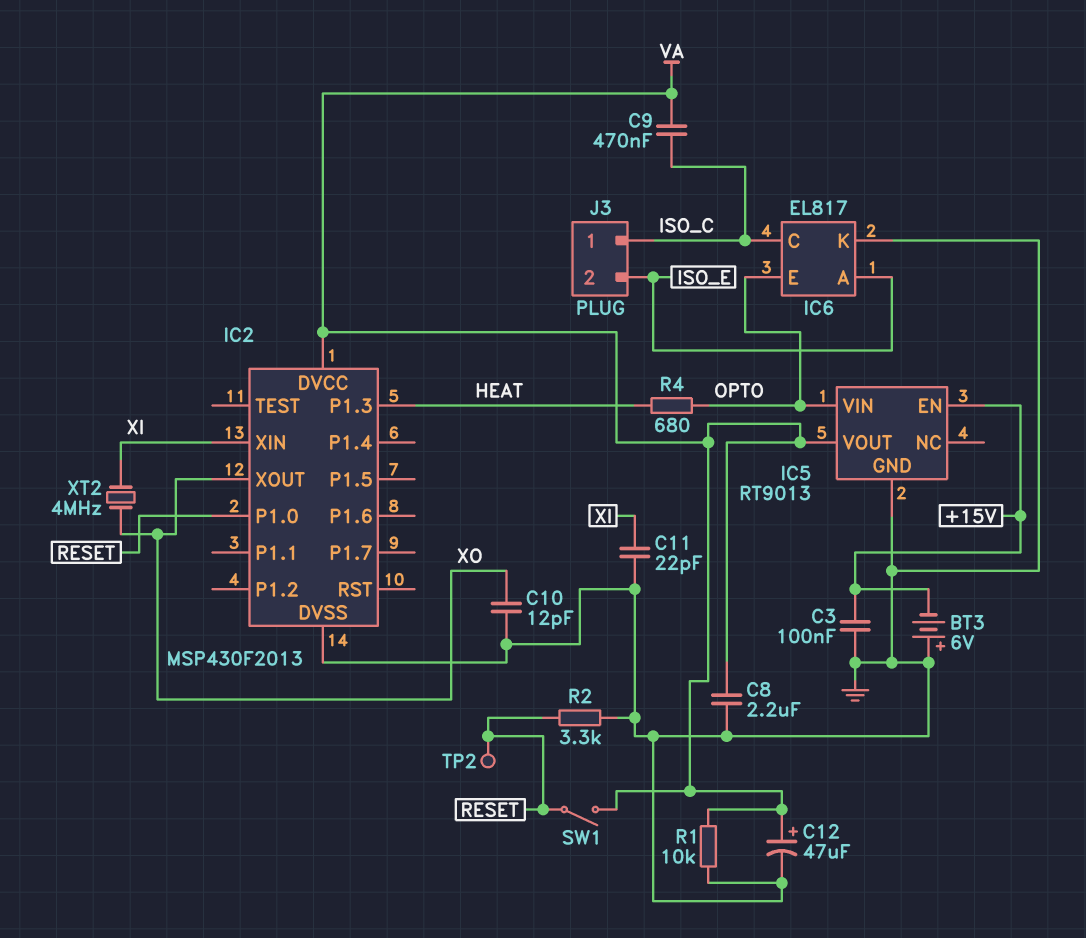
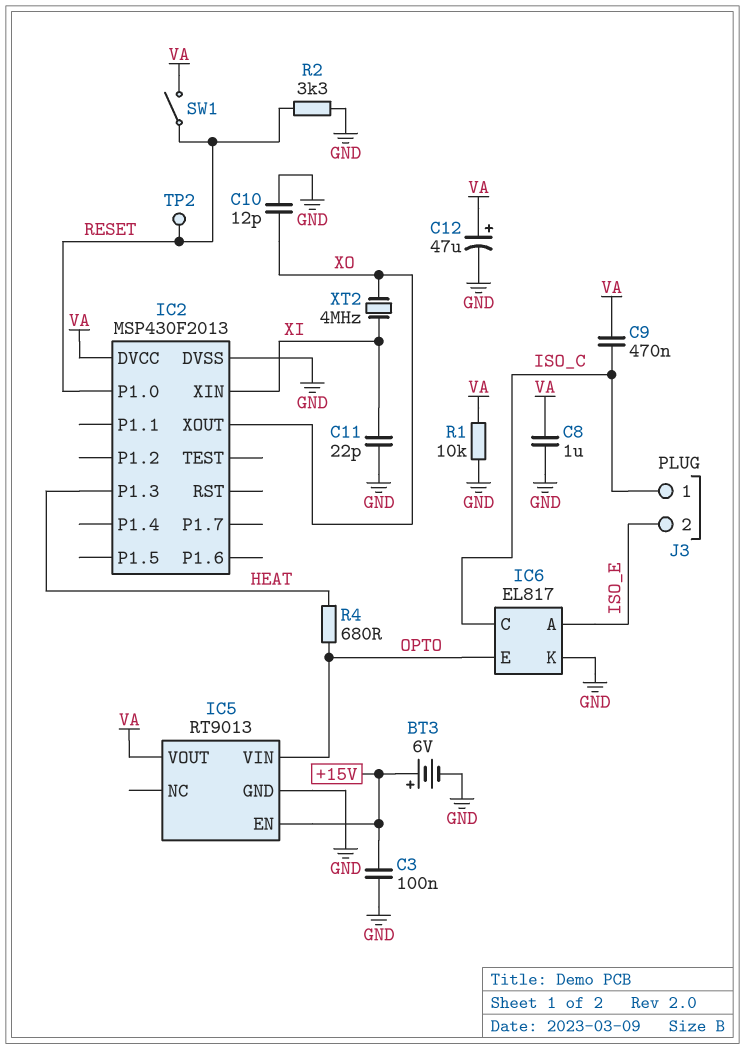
BT3: 6V (plus GND, minus +15V) -> 6V (plus +15V, minus GND)
C8: 2.2uF (GND, VA) -> 1uF (GND, VA)

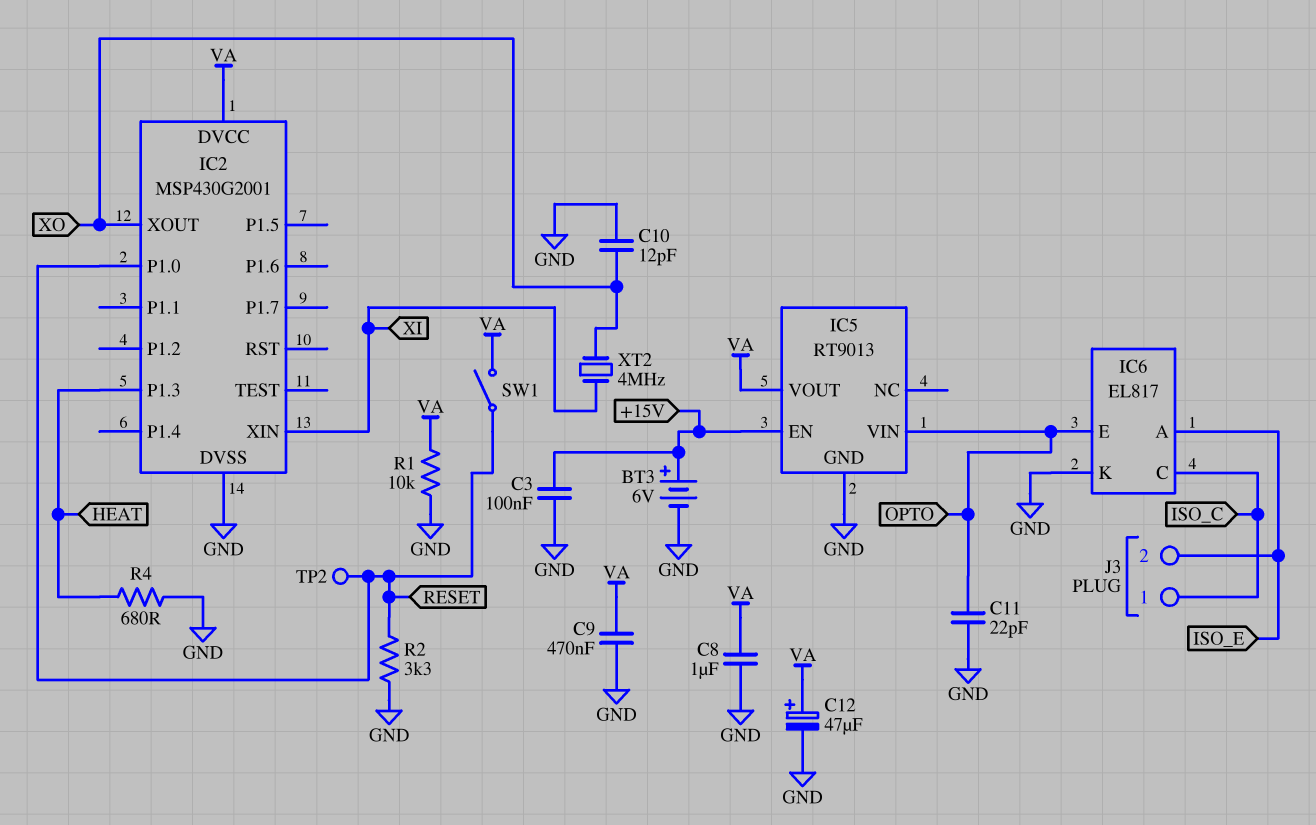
C9: 470nF (ISO_C, VA) -> 470nF (GND, VA)
C11: 22pF (GND, XI) -> 22pF (GND, OPTO)
IC2: MSP430F2013 -> MSP430G2001
R4: 680 (HEAT, OPTO) -> 680 (GND, HEAT)

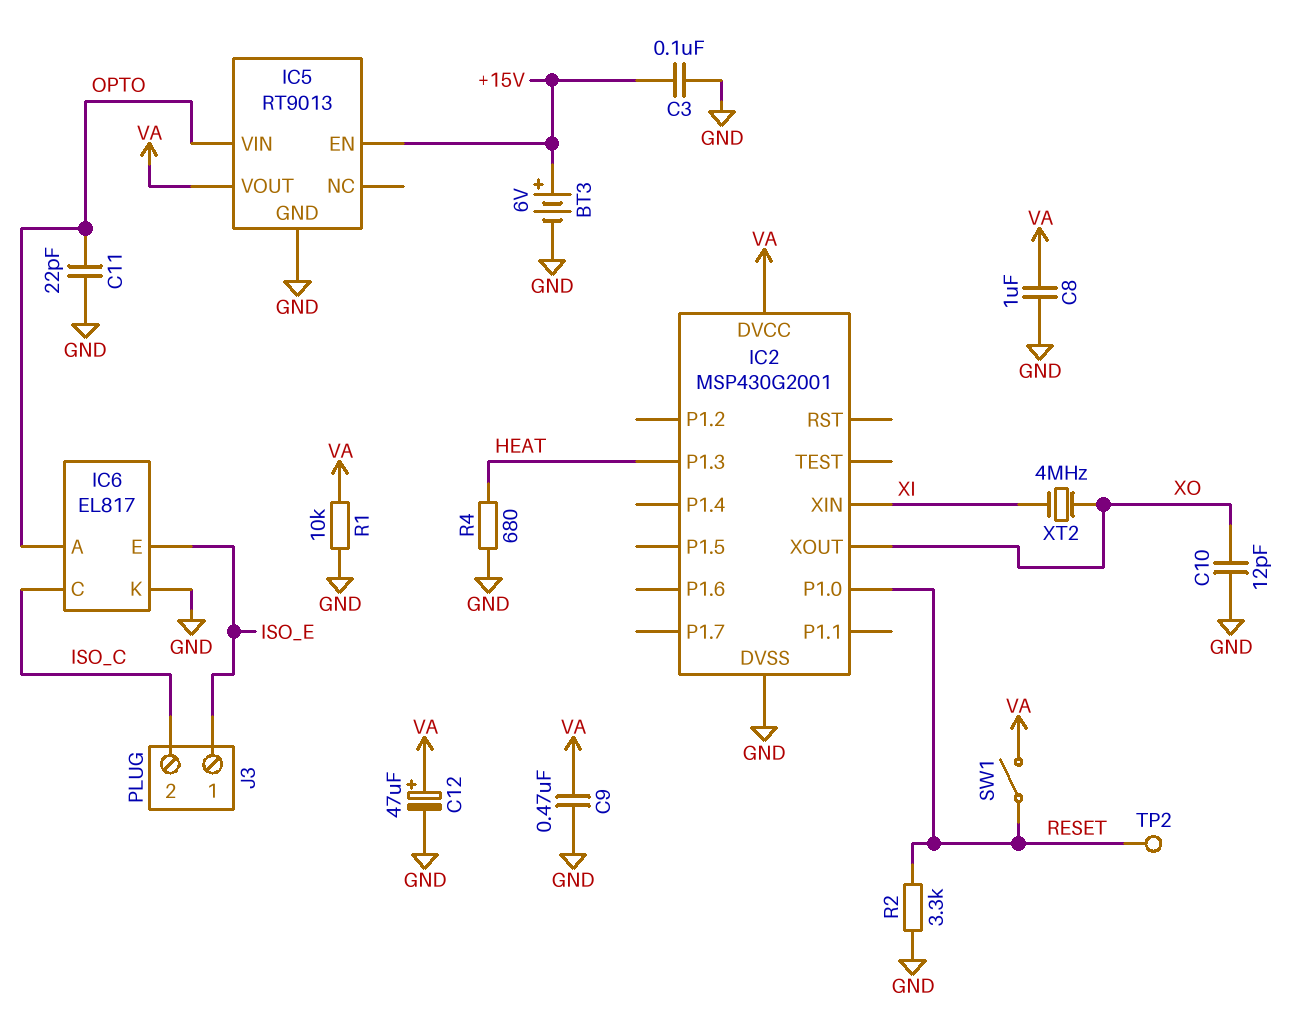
IC6 pin A: ISO_E -> OPTO
IC6 pin E: OPTO -> ISO_E
J3 pin 1: ISO_C -> ISO_E
J3 pin 2: ISO_E -> ISO_C

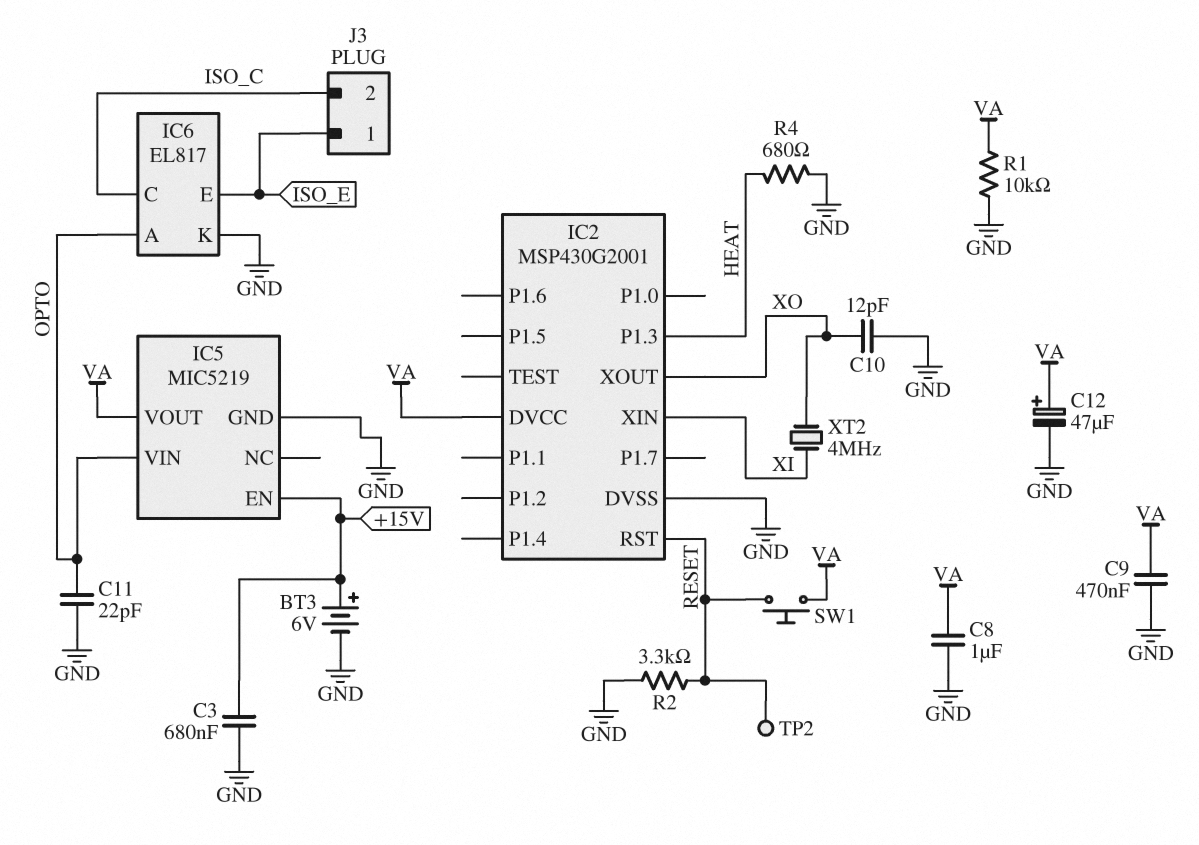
C3: 100nF (+15V, GND) -> 680nF (+15V, GND)
IC2 pin P1.0: RESET -> none
IC2 pin RST: none -> RESET
IC5: RT9013 -> MIC5219
SW1: switch (RESET, VA) -> button (RESET, VA)

